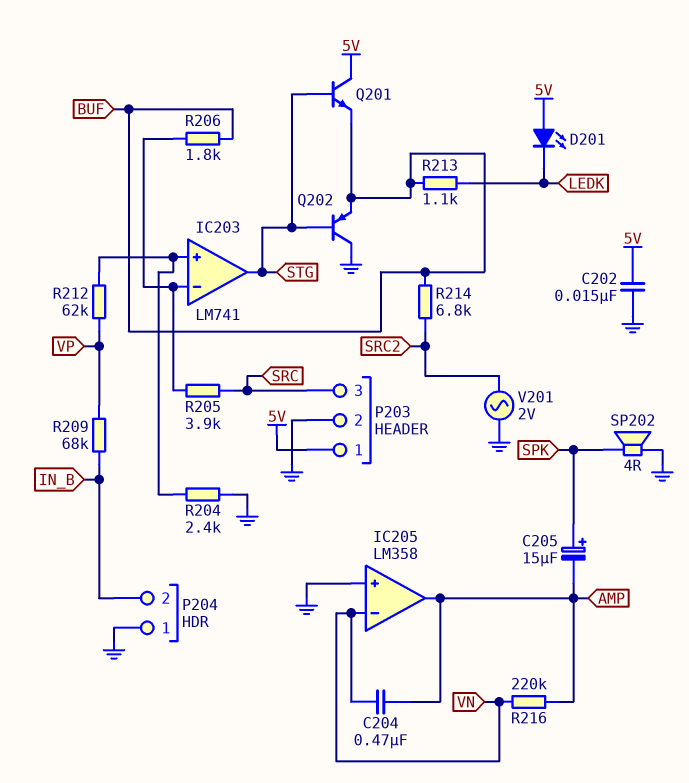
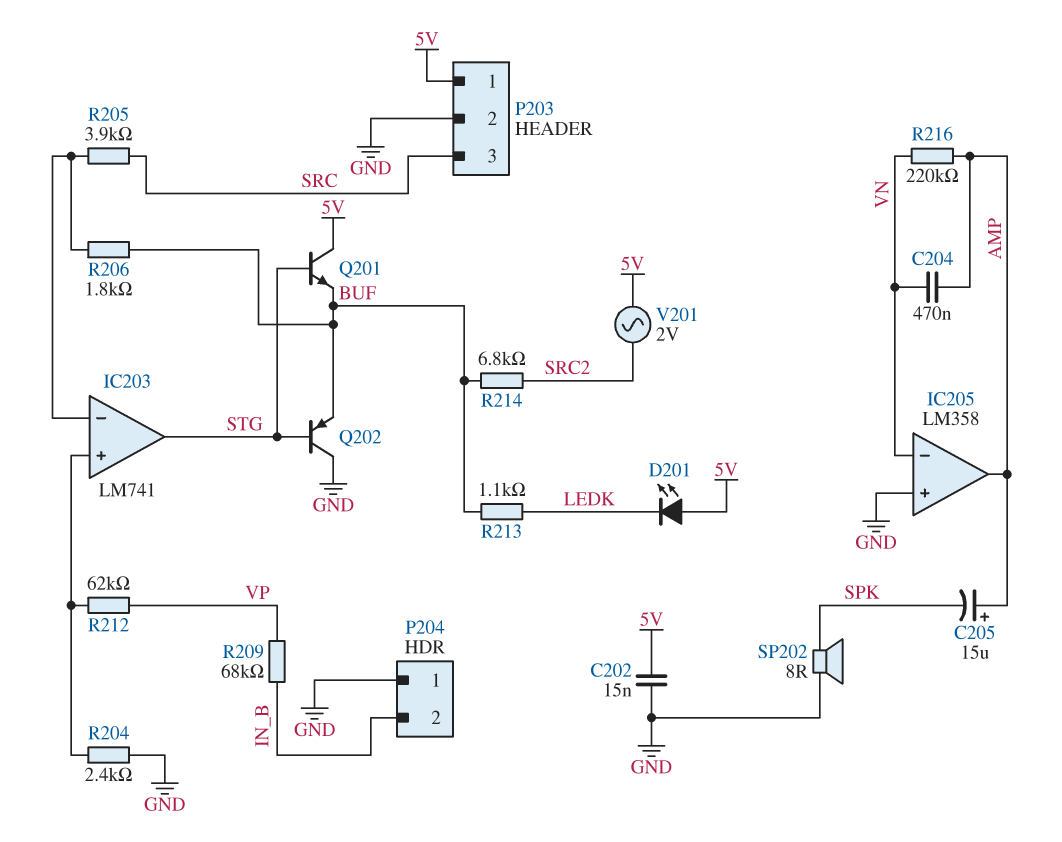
C205: 15uF (plus SPK, minus AMP) -> 15uF (plus AMP, minus SPK)
SP202: speaker 4R (GND, SPK) -> speaker 8R (GND, SPK)
V201: AC 2V (GND, SRC2) -> AC 2V (5V, SRC2)

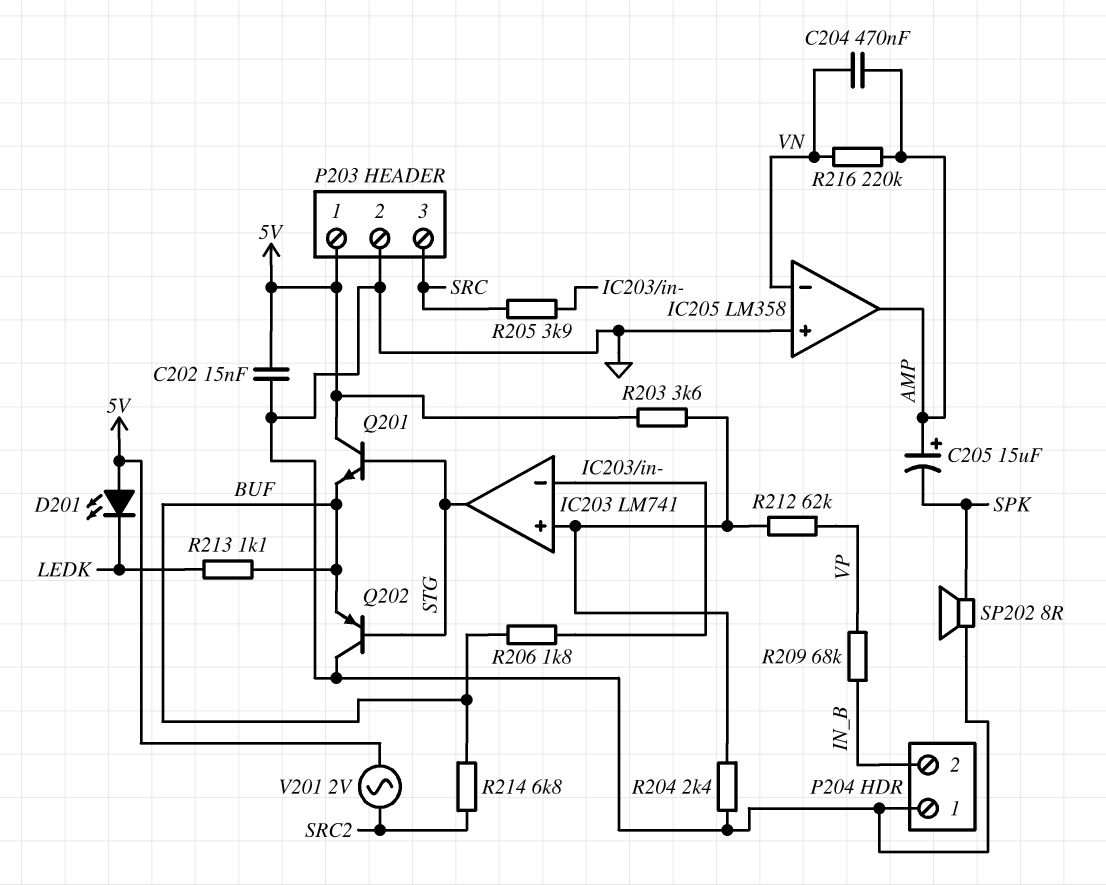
R203: none -> 3.6k (5V, IC203/in+)

